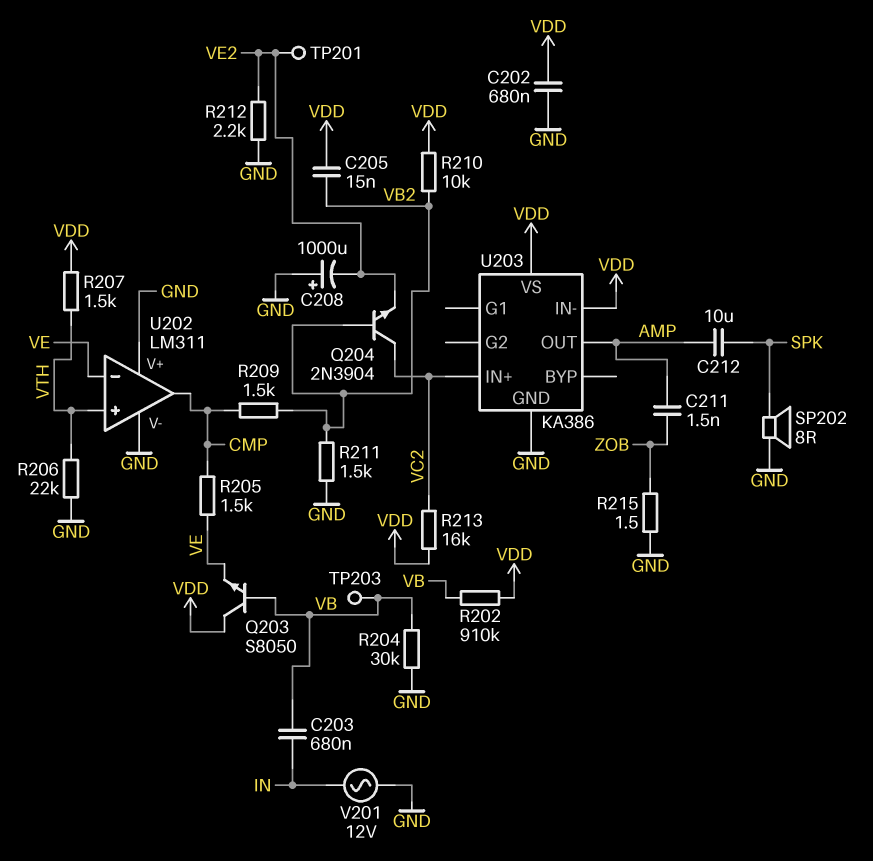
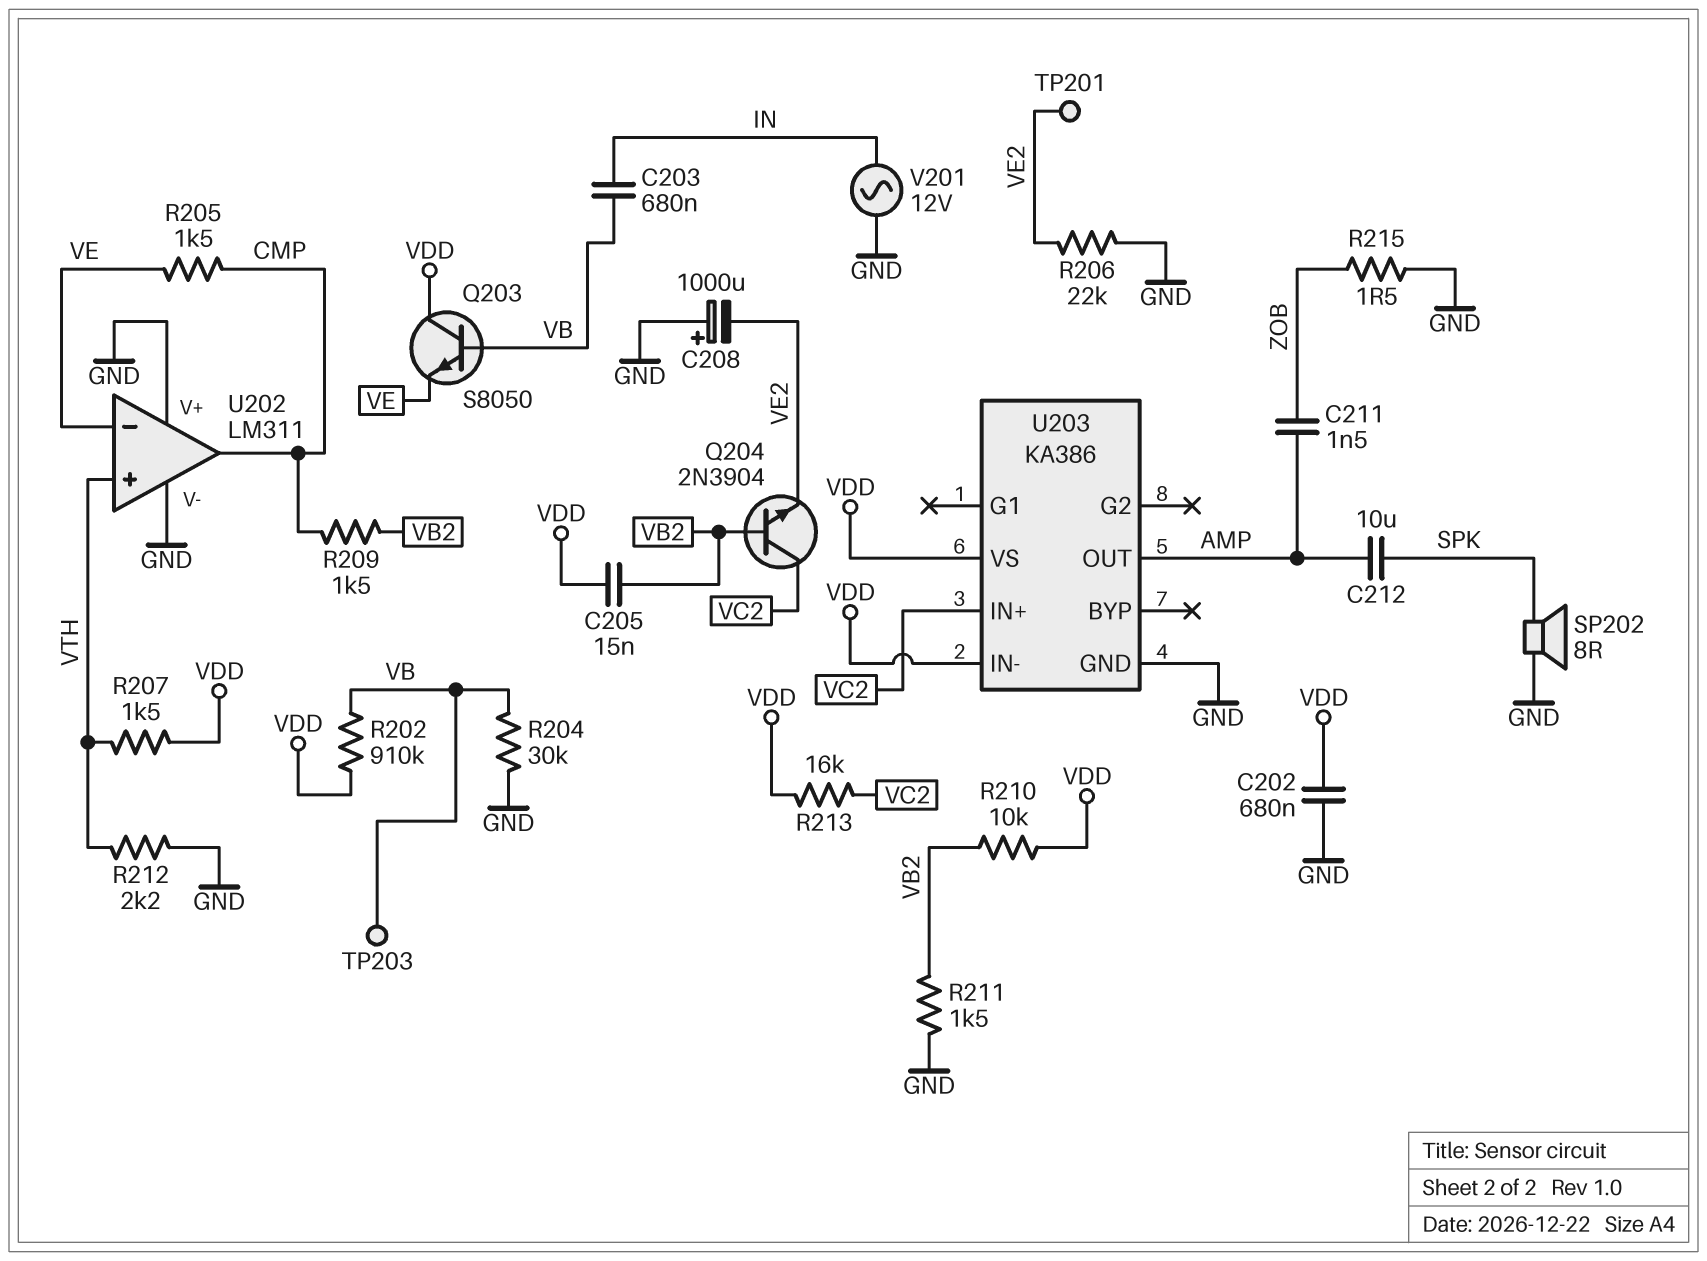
R206: 22k (GND, VTH) -> 22k (GND, VE2)
R212: 2.2k (GND, VE2) -> 2.2k (GND, VTH)

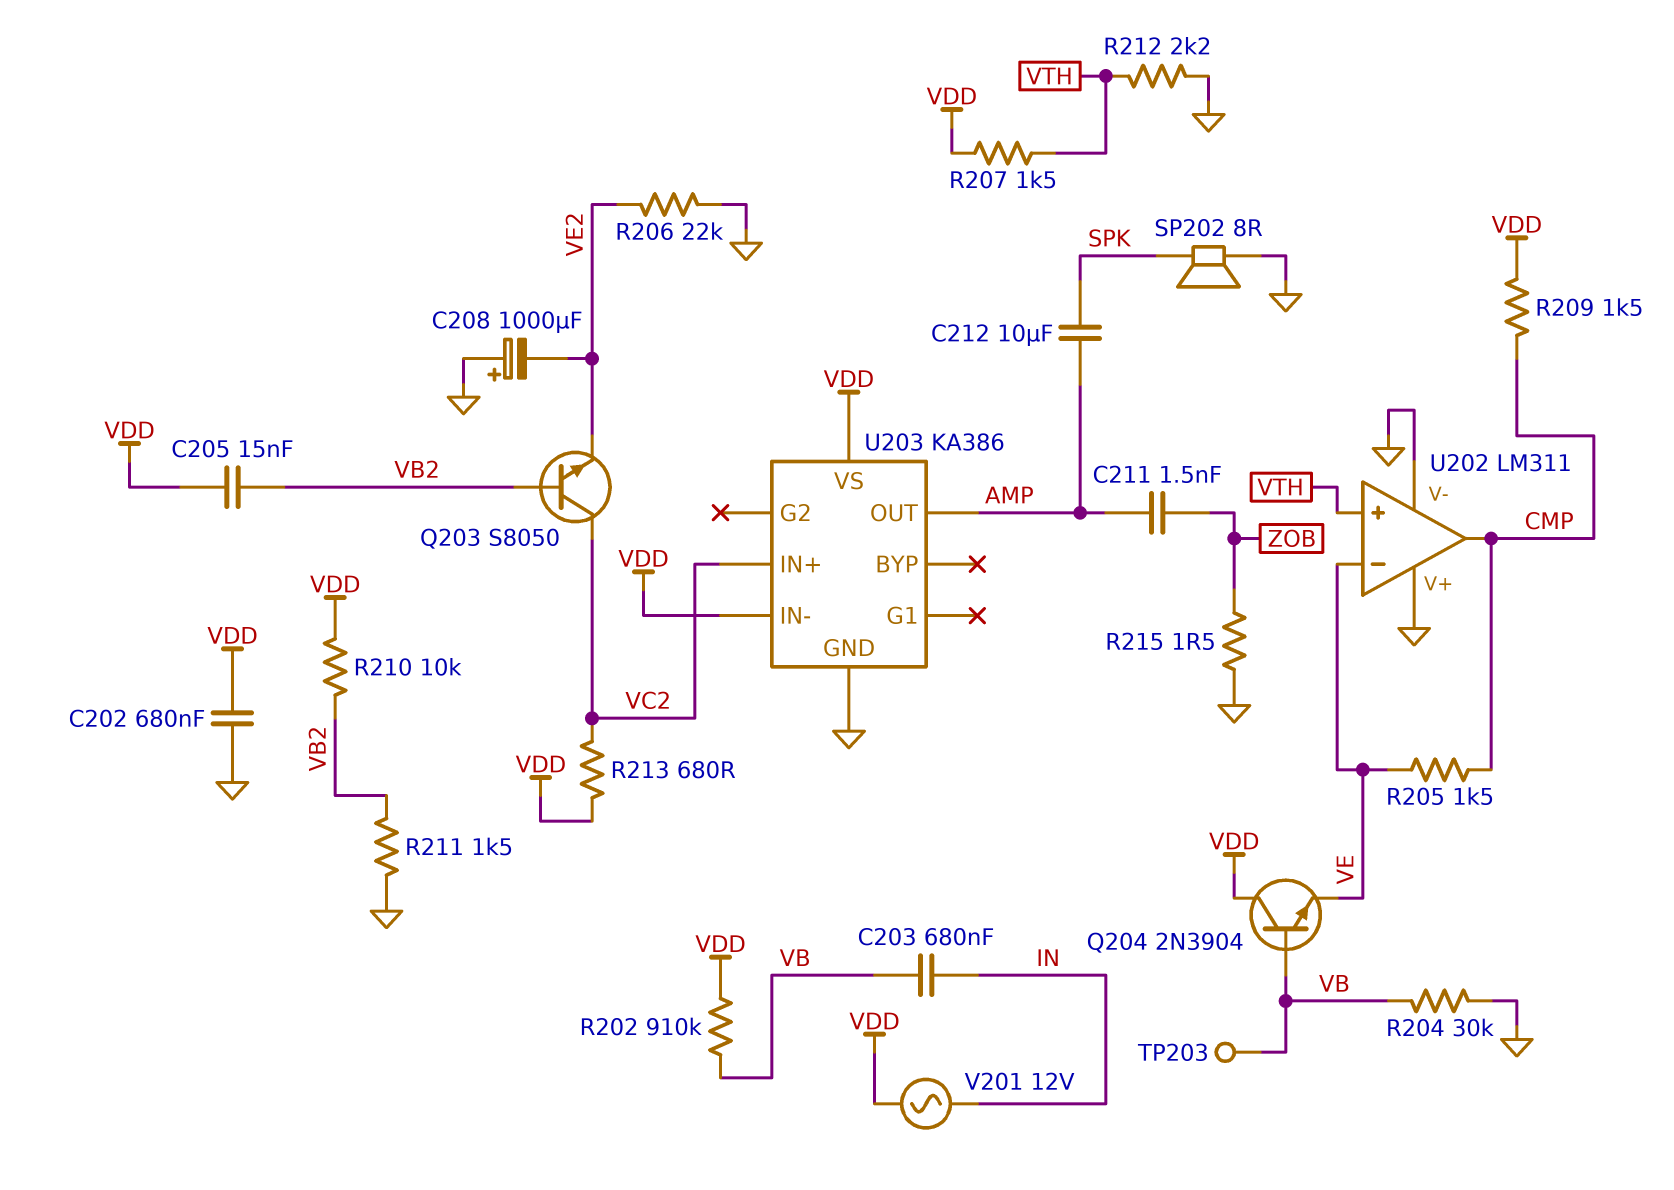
Q203: NPN S8050 (B VB, C VDD, E VE) -> NPN S8050 (B VB2, C VC2, E VE2)
Q204: NPN 2N3904 (B VB2, C VC2, E VE2) -> NPN 2N3904 (B VB, C VDD, E VE)
R209: 1.5k (CMP, VB2) -> 1.5k (CMP, VDD)
R213: 16k (VC2, VDD) -> 680 (VC2, VDD)
TP201: test point (VE2) -> none
V201: AC 12V (GND, IN) -> AC 12V (IN, VDD)

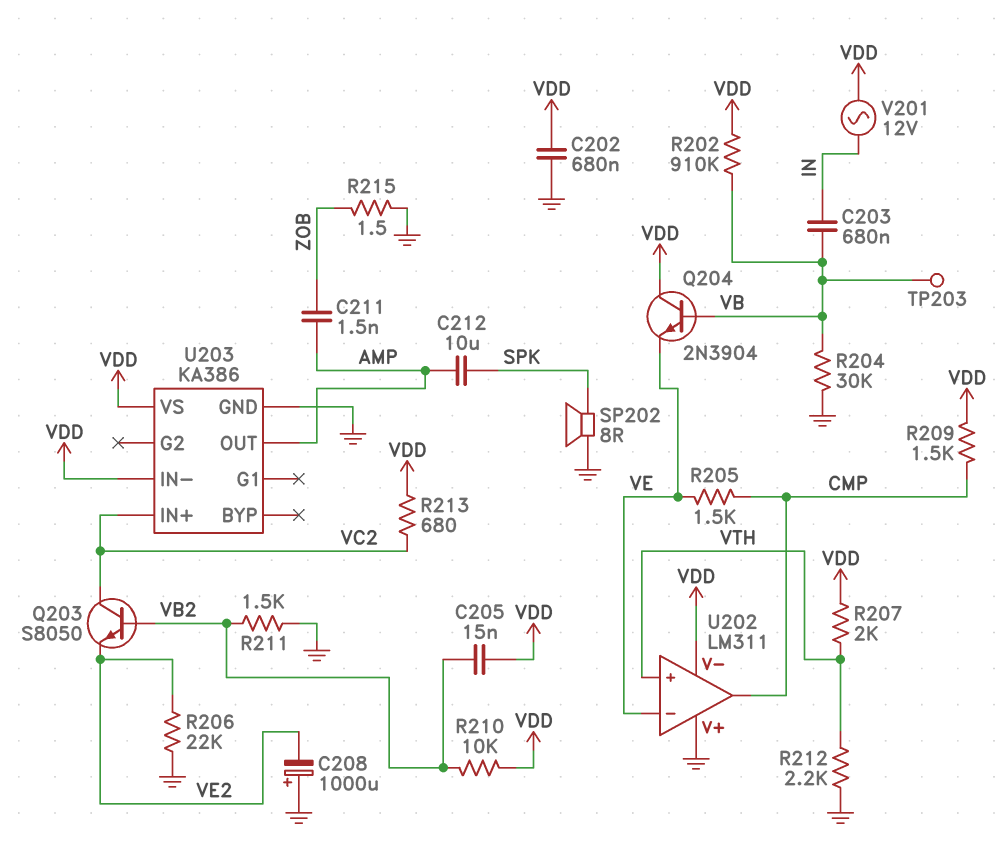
R207: 1.5k (VDD, VTH) -> 2k (VDD, VTH)
U202 pin V-: GND -> VDD

